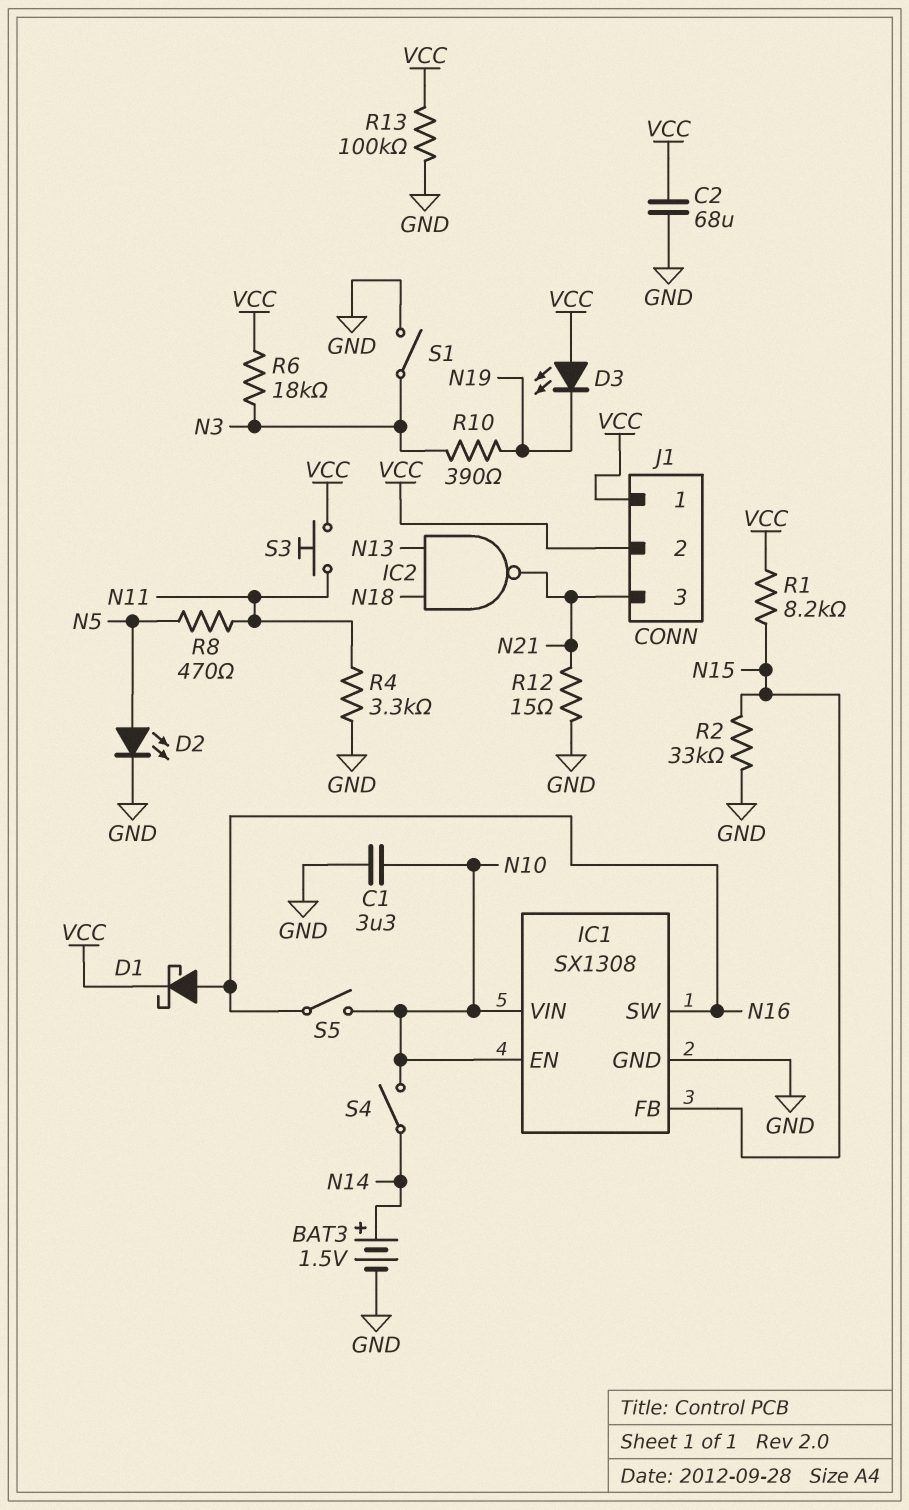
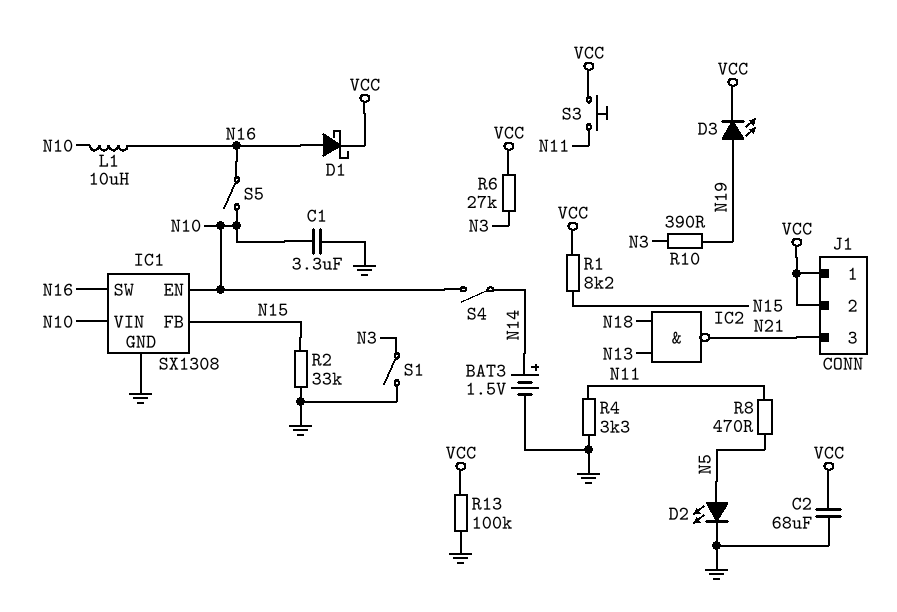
D3: LED (A VCC, K N19) -> LED (A N19, K VCC)
L1: none -> 10uH (N10, N16)
R6: 18k (N3, VCC) -> 27k (N3, VCC)
R12: 15 (GND, N21) -> none

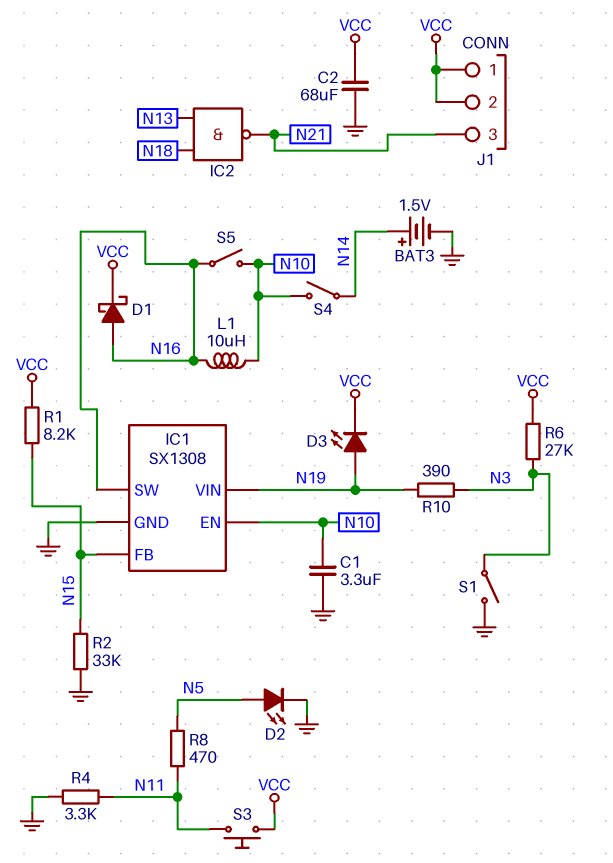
IC1 pin VIN: N10 -> N19
R13: 100k (GND, VCC) -> none

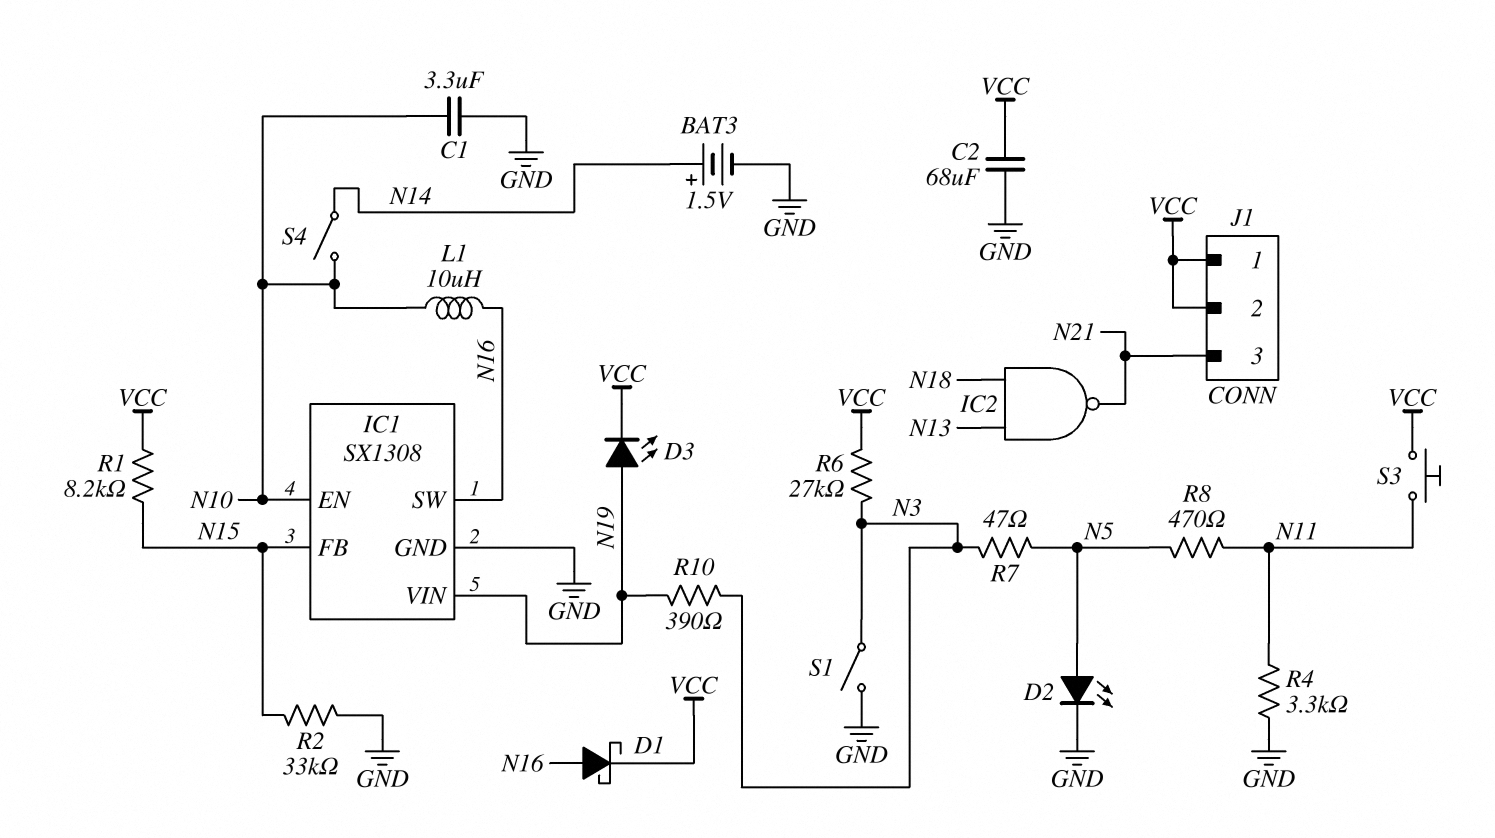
R7: none -> 47 (N3, N5)
S5: switch (N10, N16) -> none

